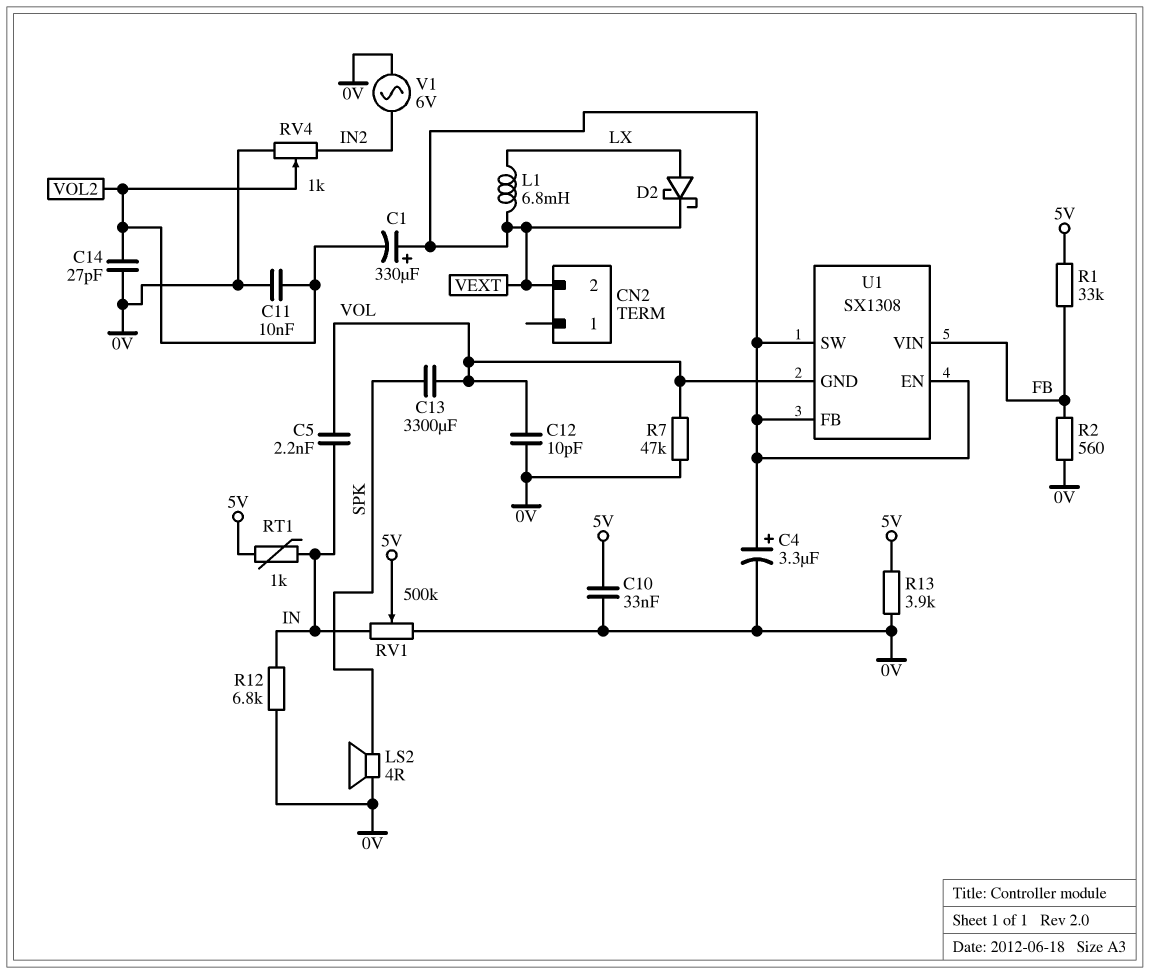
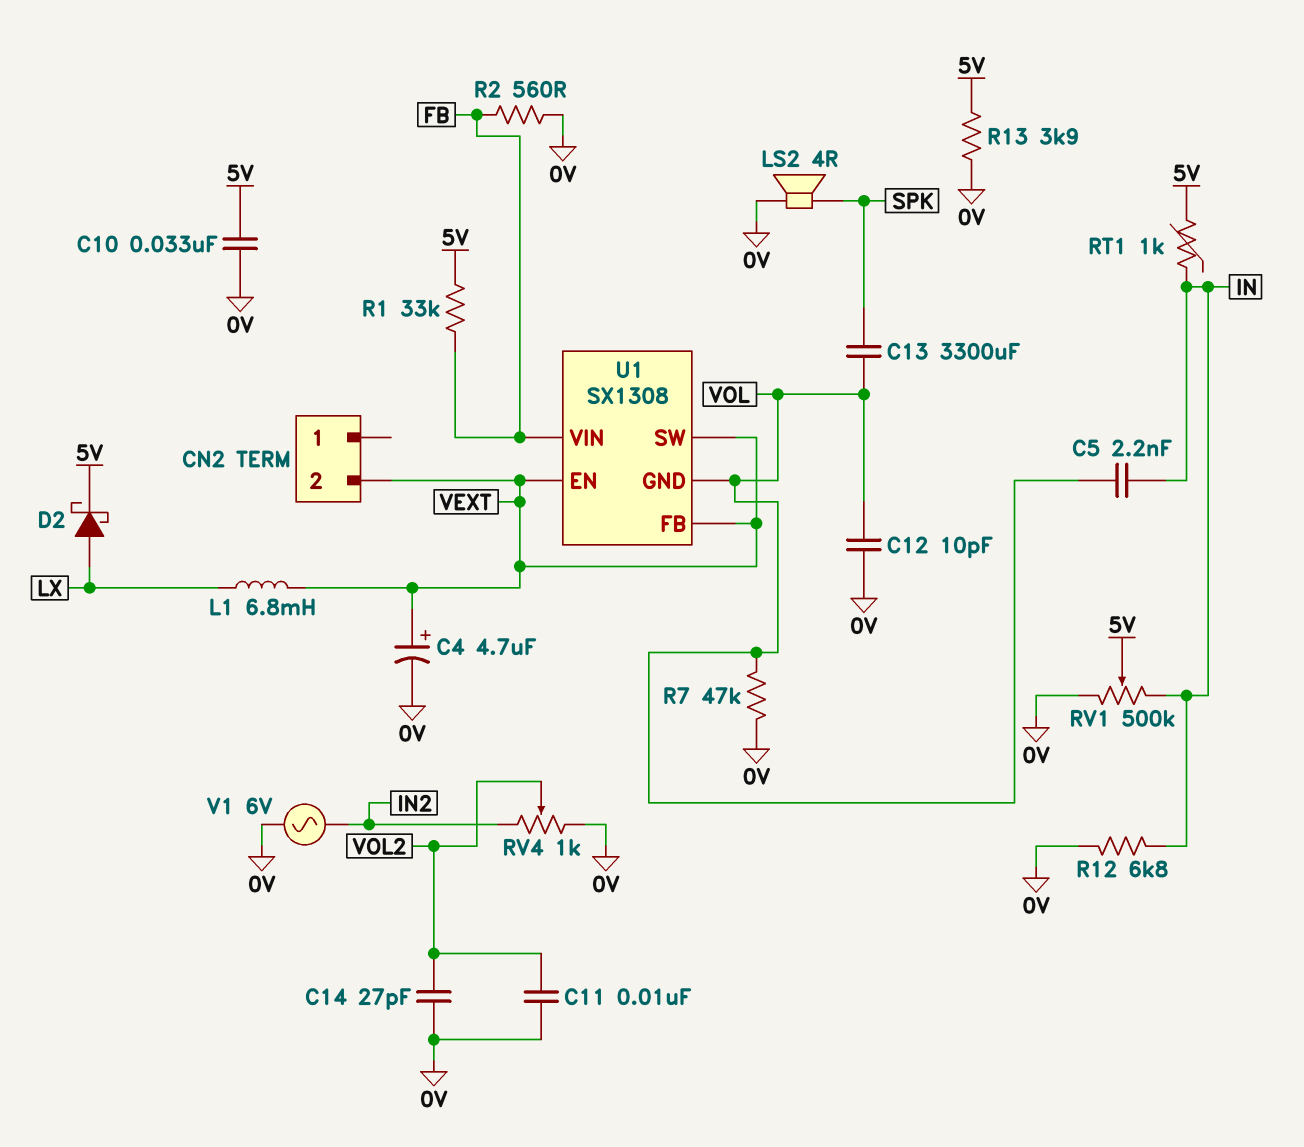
C1: 330uF (plus VEXT, minus VOL2) -> none
C4: 3.3uF (plus VEXT, minus 0V) -> 4.7uF (plus VEXT, minus 0V)
D2: schottky (A LX, K VEXT) -> schottky (A LX, K 5V)

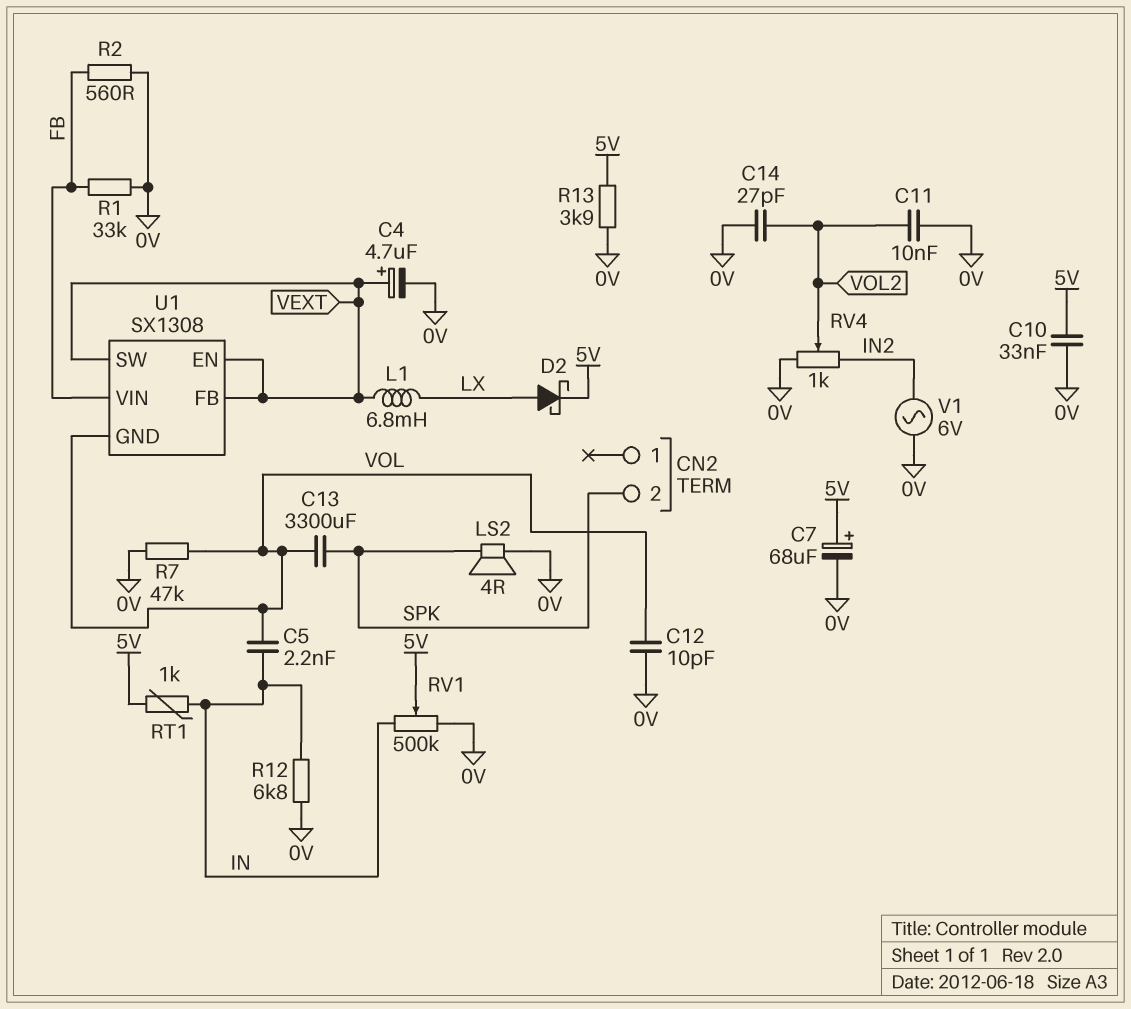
C7: none -> 68uF (plus 5V, minus 0V)
CN2 pin 2: VEXT -> SPK
R1: 33k (5V, FB) -> 33k (0V, FB)

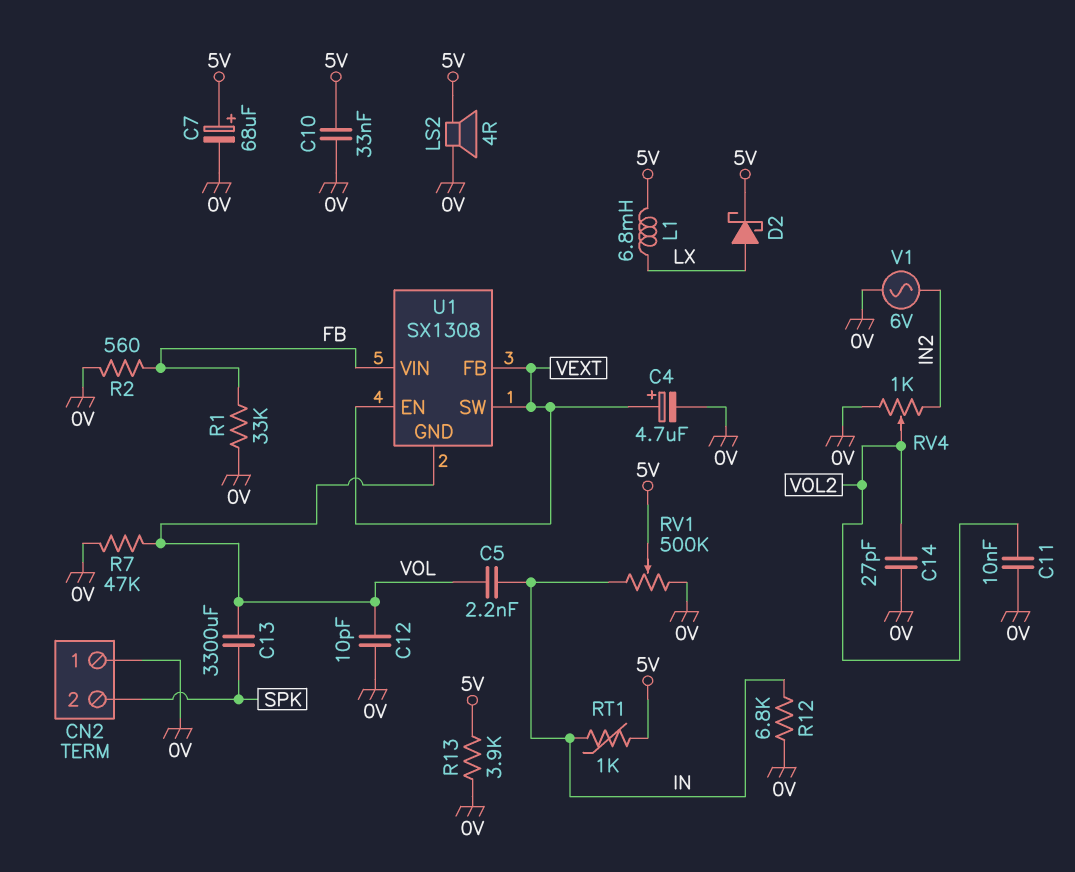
CN2 pin 1: none -> 0V
L1: 6.8mH (LX, VEXT) -> 6.8mH (5V, LX)
LS2: speaker 4R (0V, SPK) -> speaker 4R (0V, 5V)

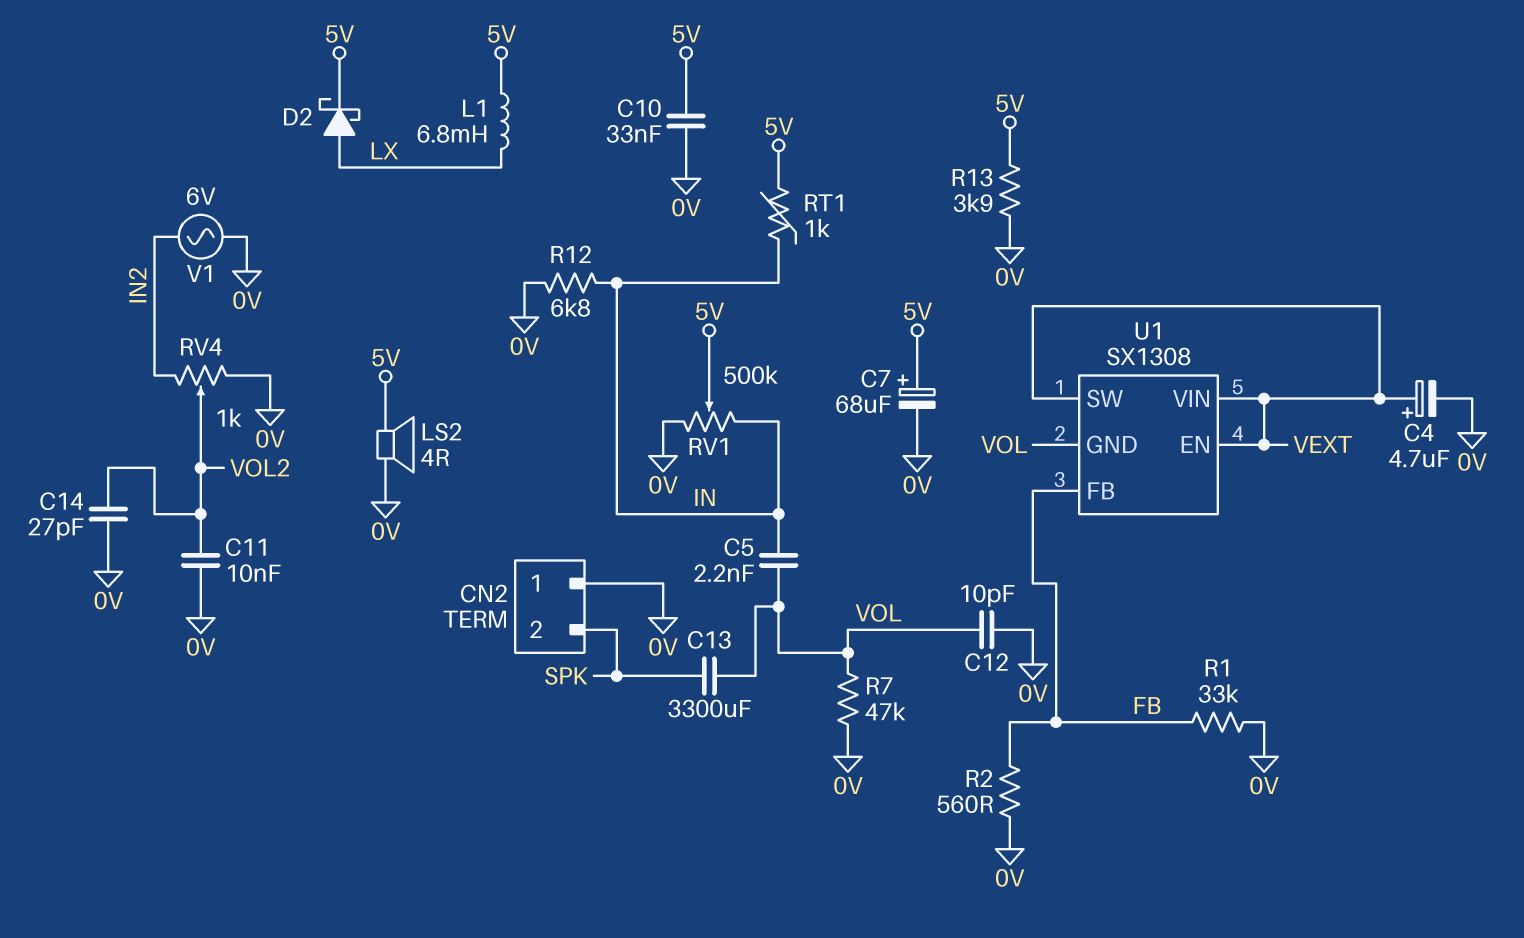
U1 pin FB: VEXT -> FB
U1 pin VIN: FB -> VEXT

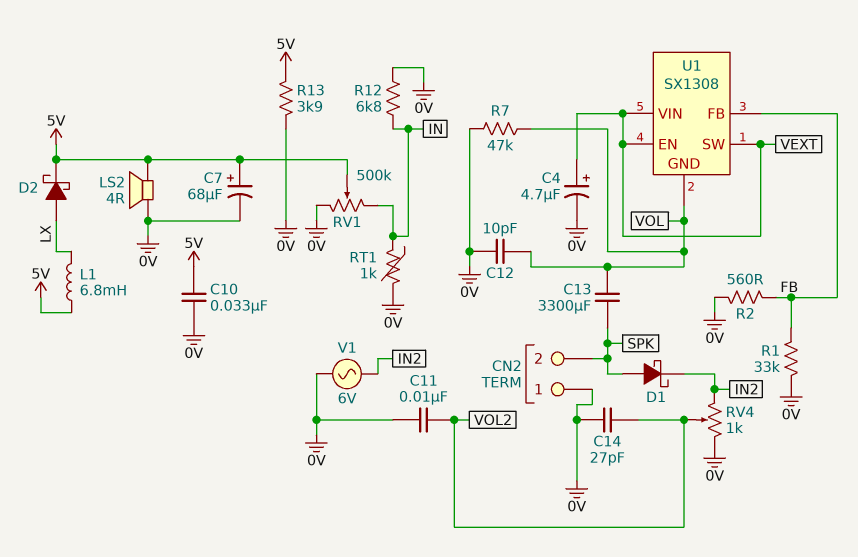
C5: 2.2nF (IN, VOL) -> none
D1: none -> schottky (A SPK, K IN2)
RT1: 1k (5V, IN) -> 1k (0V, IN)

